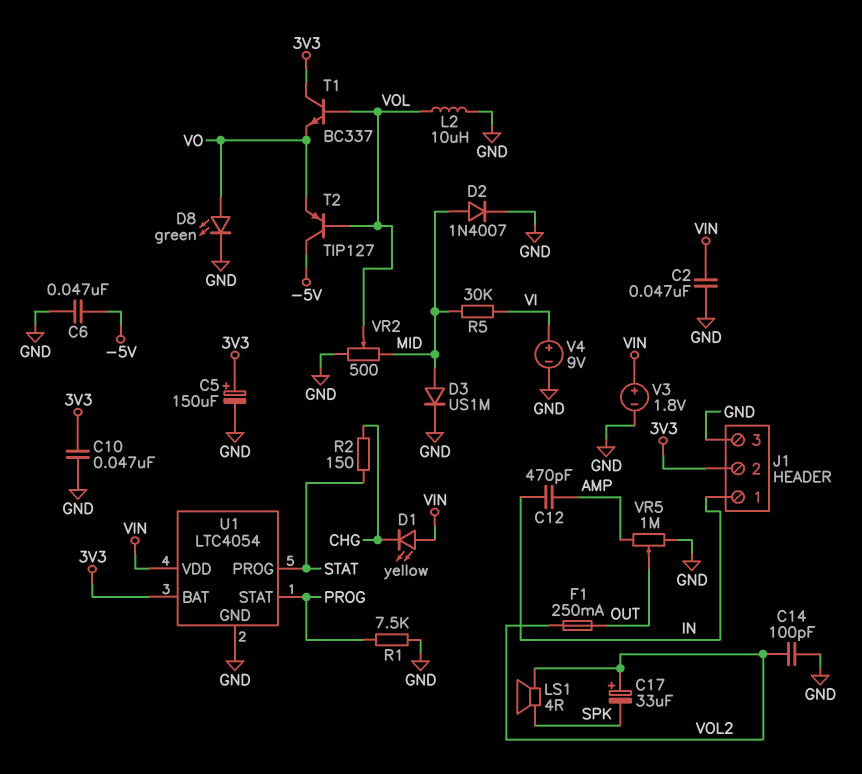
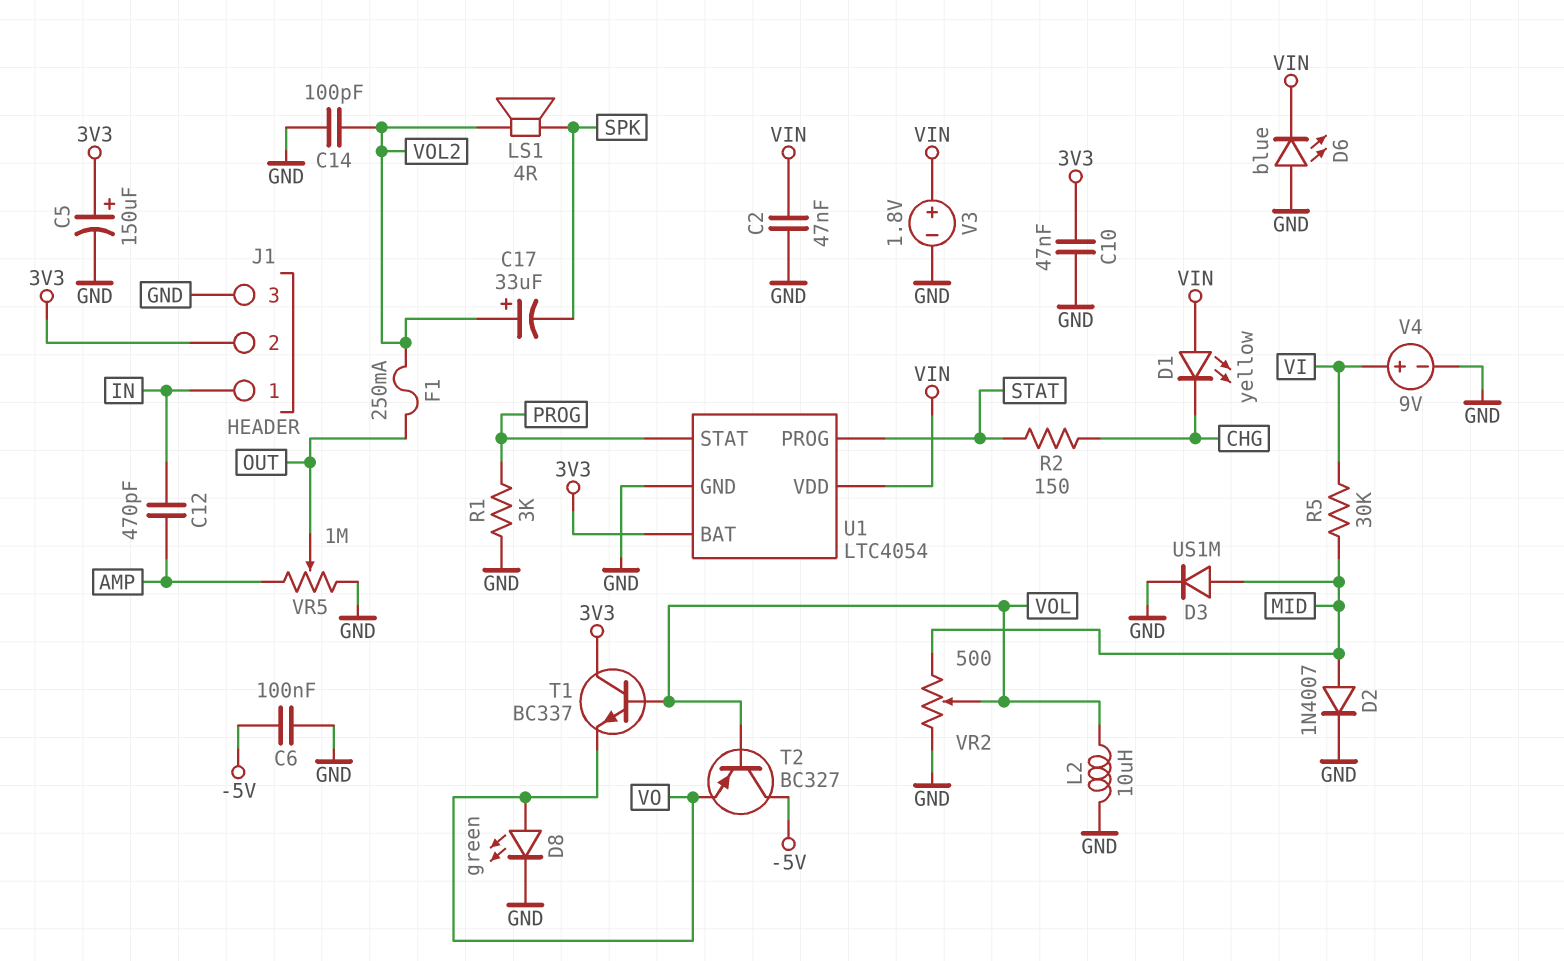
C6: 47nF (-5V, GND) -> 100nF (-5V, GND)
D6: none -> LED blue (A GND, K VIN)
R1: 7.5k (GND, PROG) -> 3k (GND, PROG)
T2: PNP TIP127 (B VOL, C -5V, E VO) -> PNP BC327 (B VOL, C -5V, E VO)

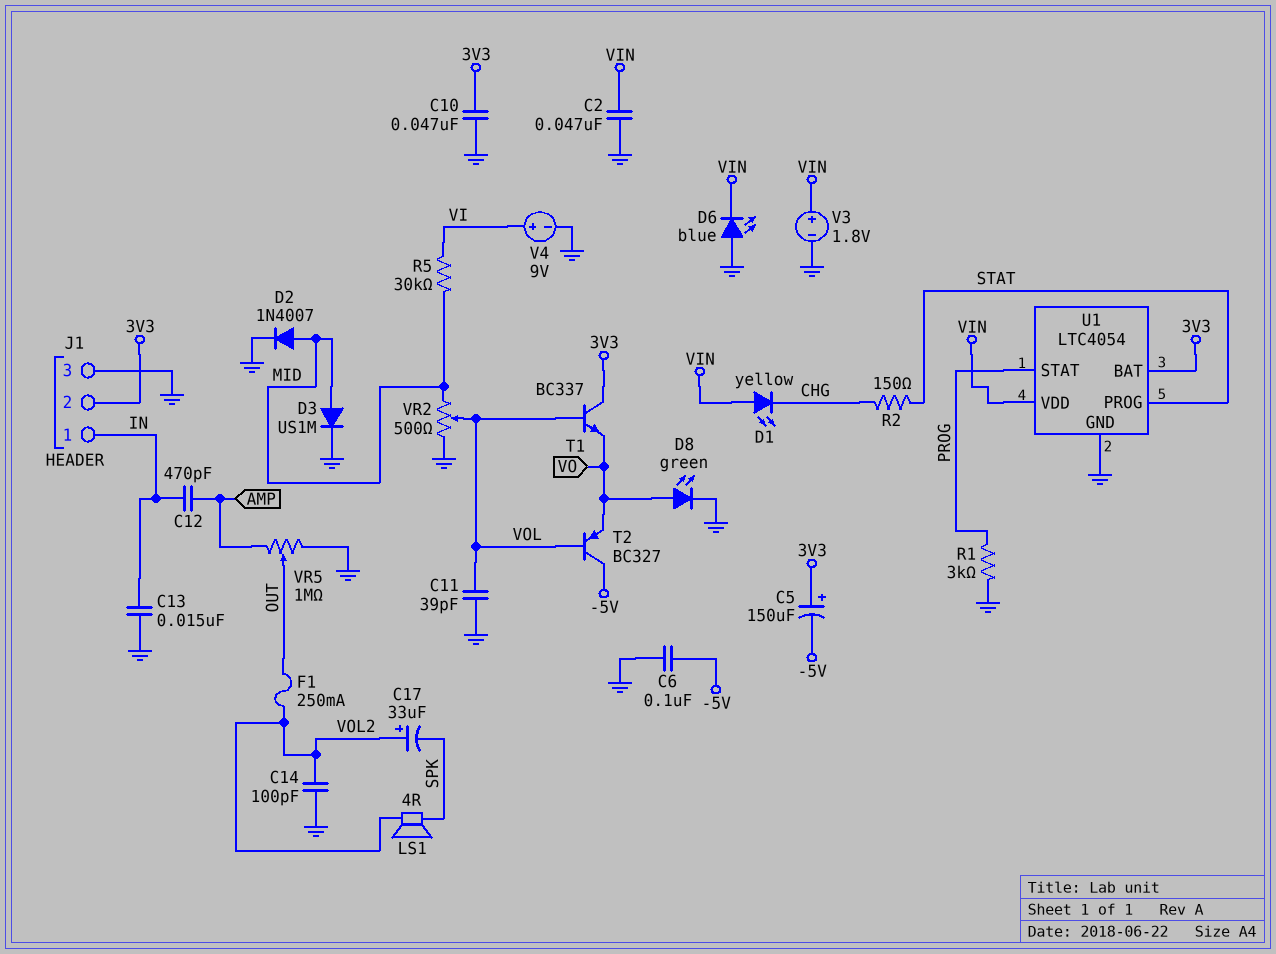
C5: 150uF (plus 3V3, minus GND) -> 150uF (plus 3V3, minus -5V)
C11: none -> 39pF (GND, VOL)
C13: none -> 15nF (GND, IN)
L2: 10uH (GND, VOL) -> none

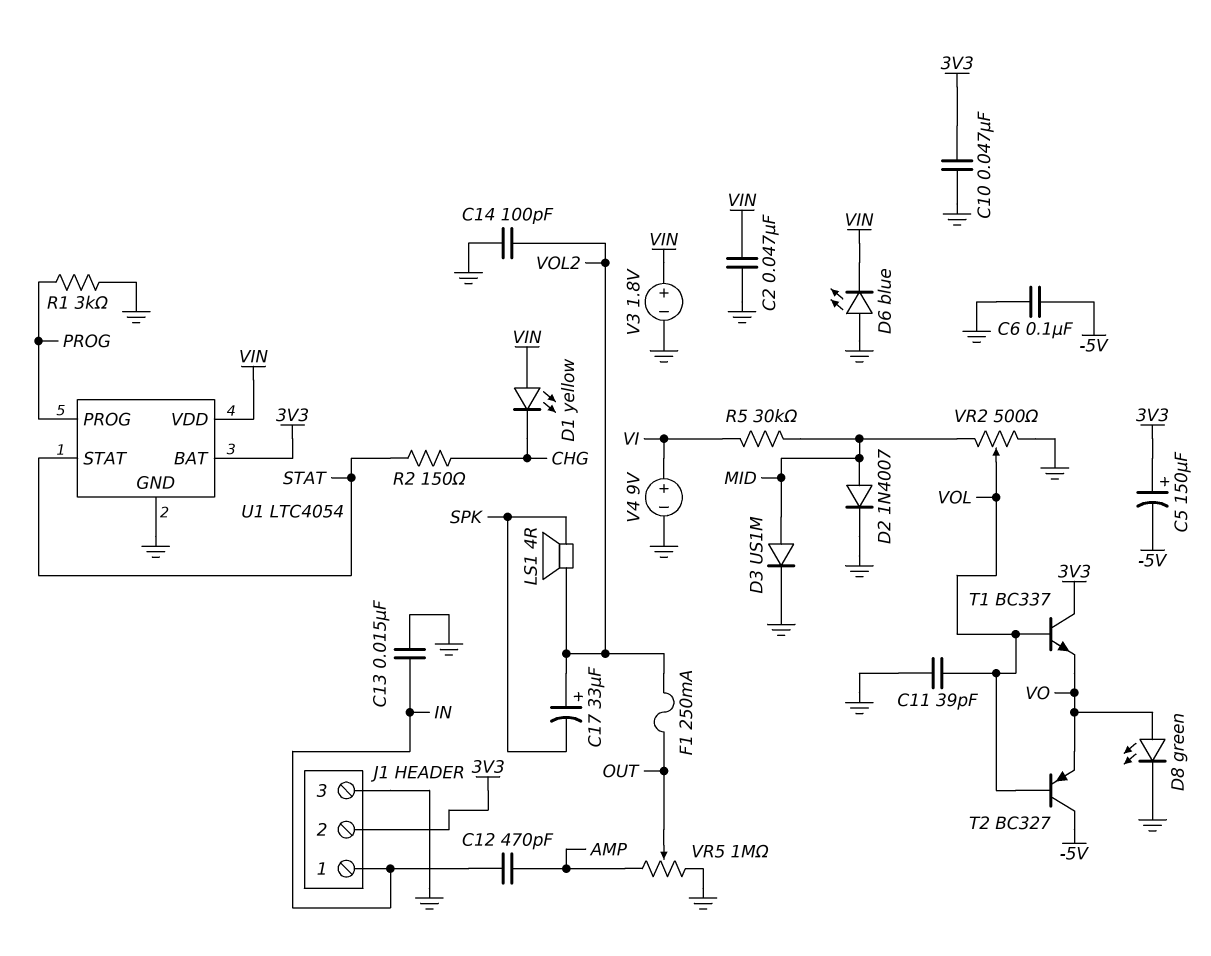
U1 pin PROG: STAT -> PROG
U1 pin STAT: PROG -> STAT

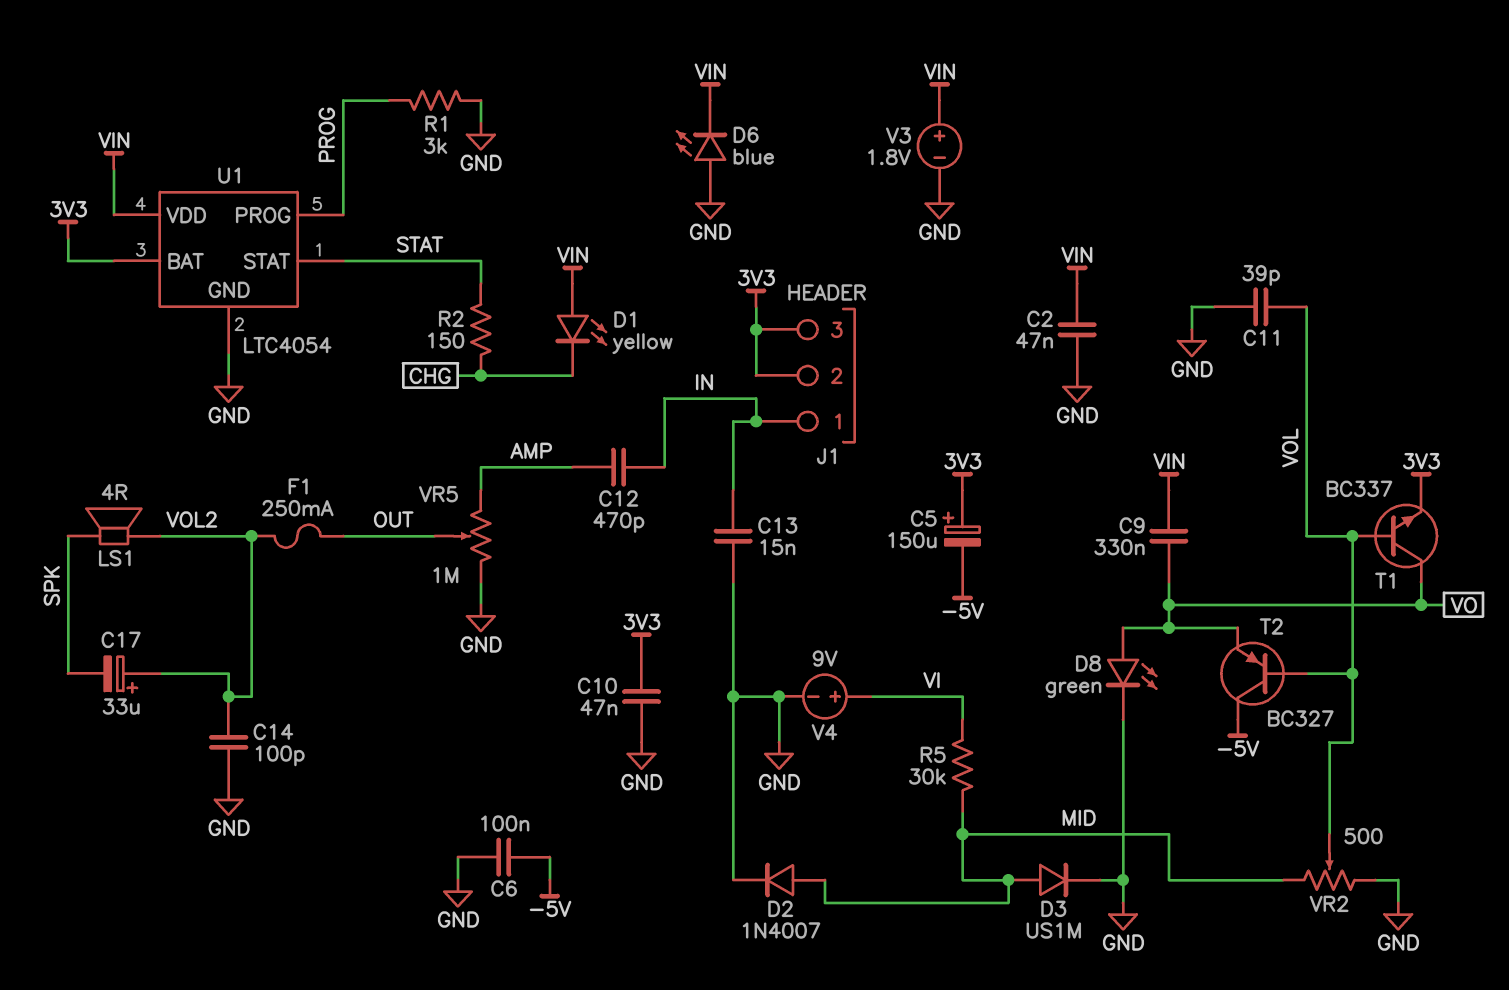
C9: none -> 330nF (VIN, VO)
J1 pin 3: GND -> 3V3
T1: NPN BC337 (B VOL, C 3V3, E VO) -> NPN BC337 (B VOL, C VO, E 3V3)

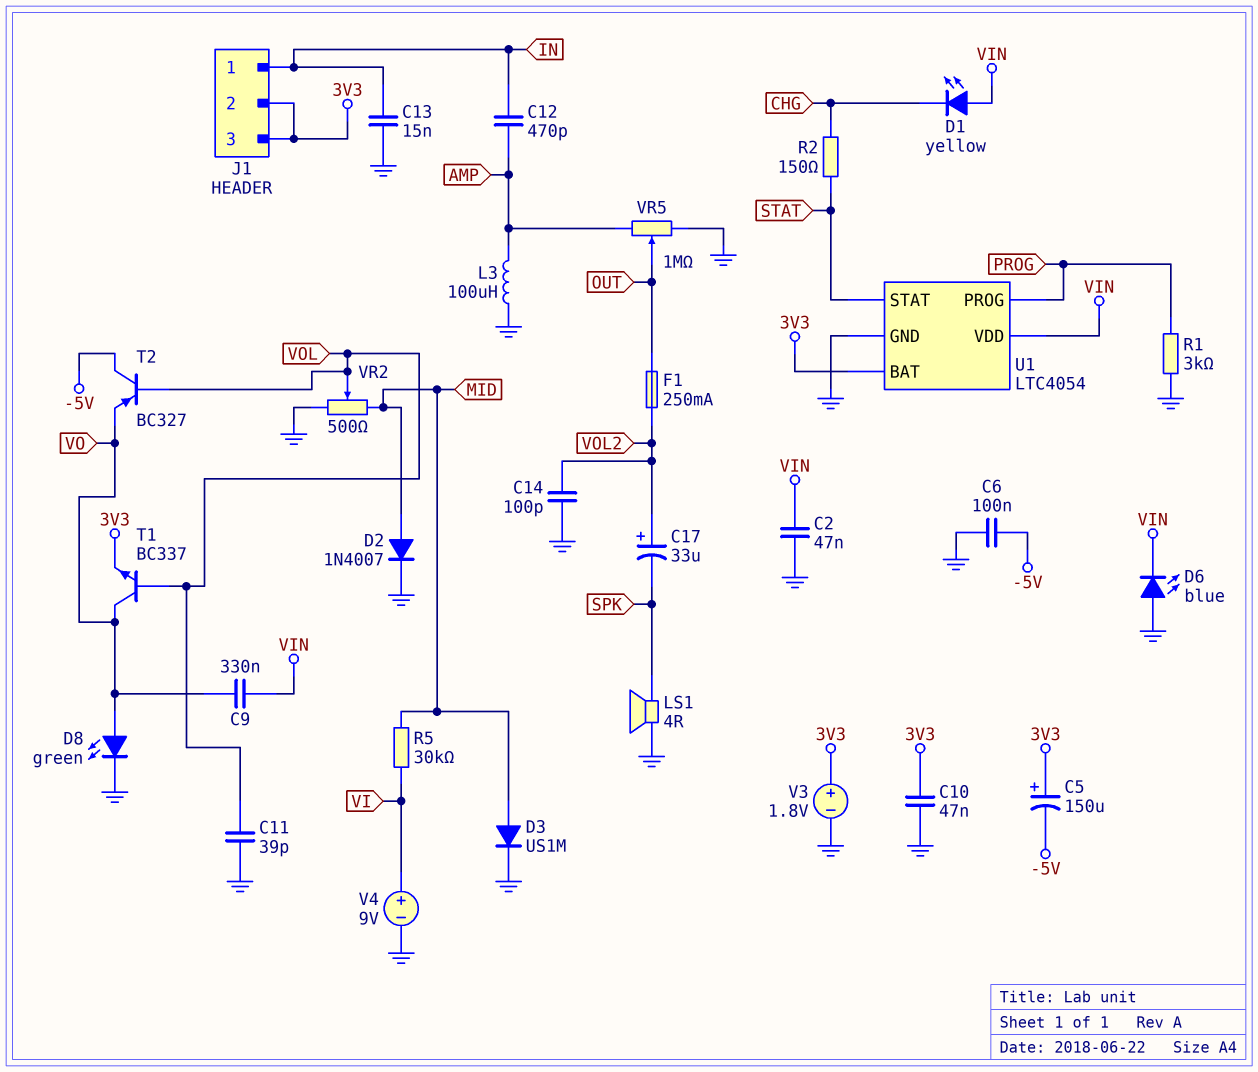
L3: none -> 100uH (AMP, GND)
LS1: speaker 4R (SPK, VOL2) -> speaker 4R (GND, SPK)
V3: 1.8V (plus VIN, minus GND) -> 1.8V (plus 3V3, minus GND)

